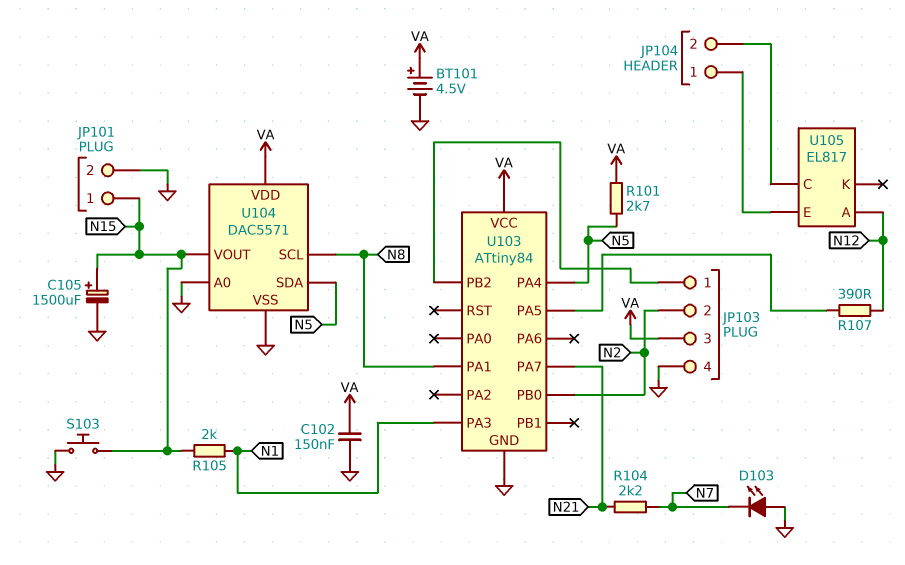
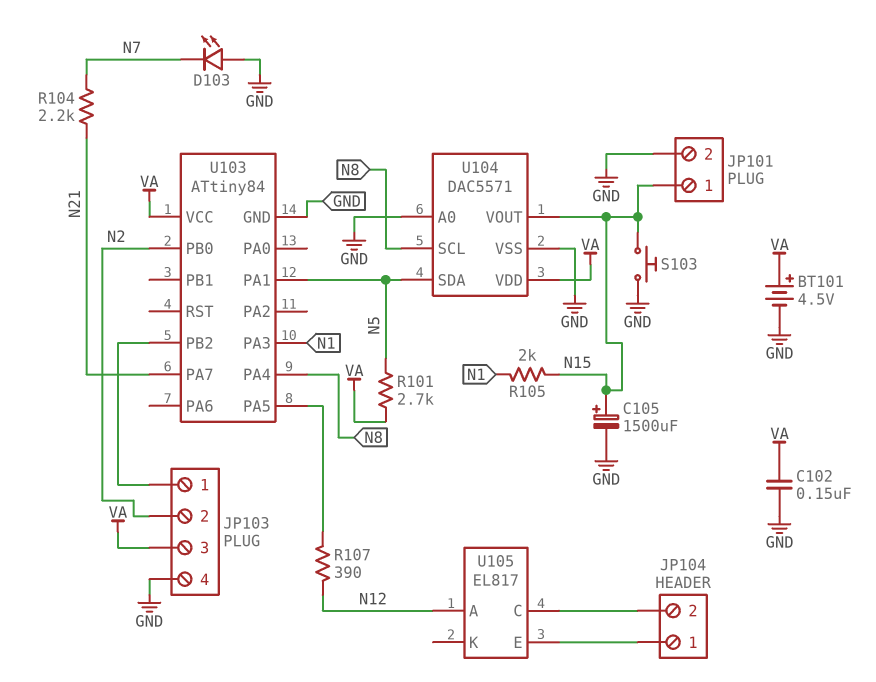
U103 pin PA1: N8 -> N5
U103 pin PA4: N5 -> N8

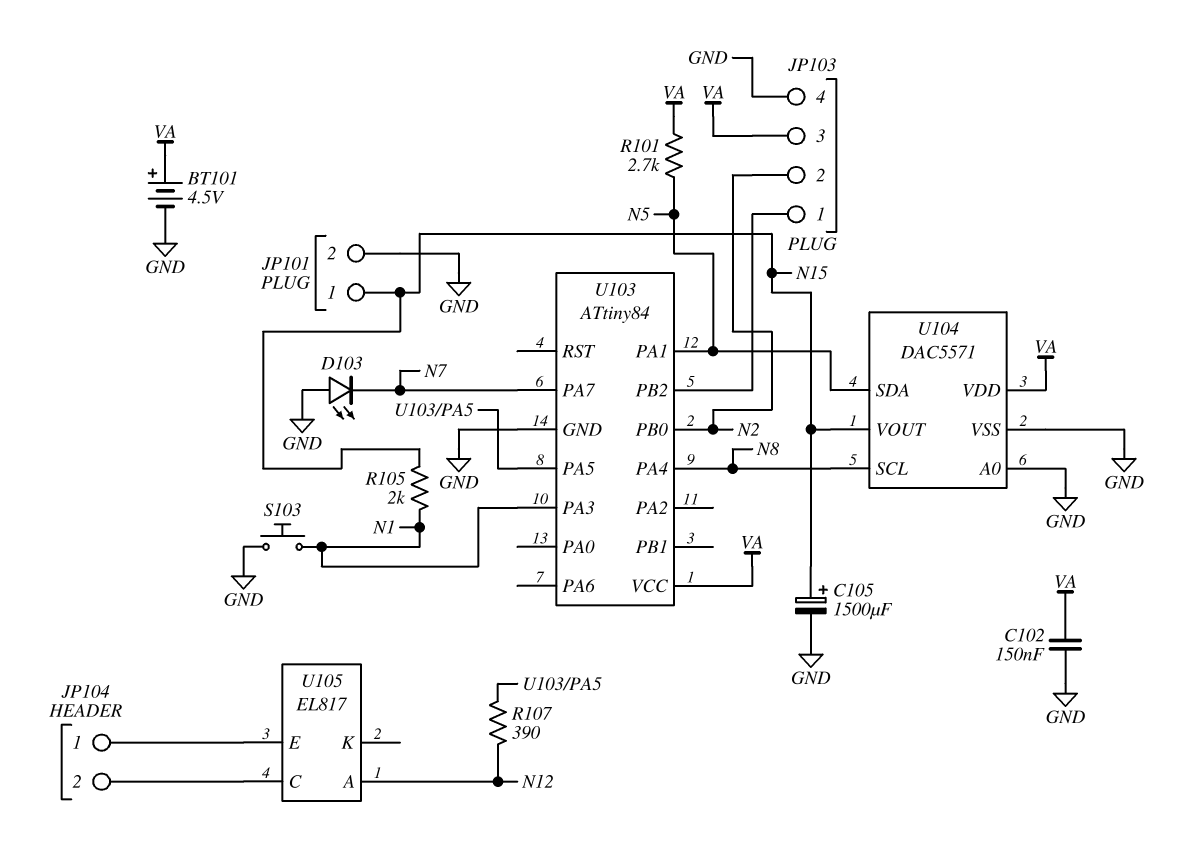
R104: 2.2k (N7, N21) -> none
S103: button (GND, N15) -> button (GND, N1)
U103 pin PA7: N21 -> N7

